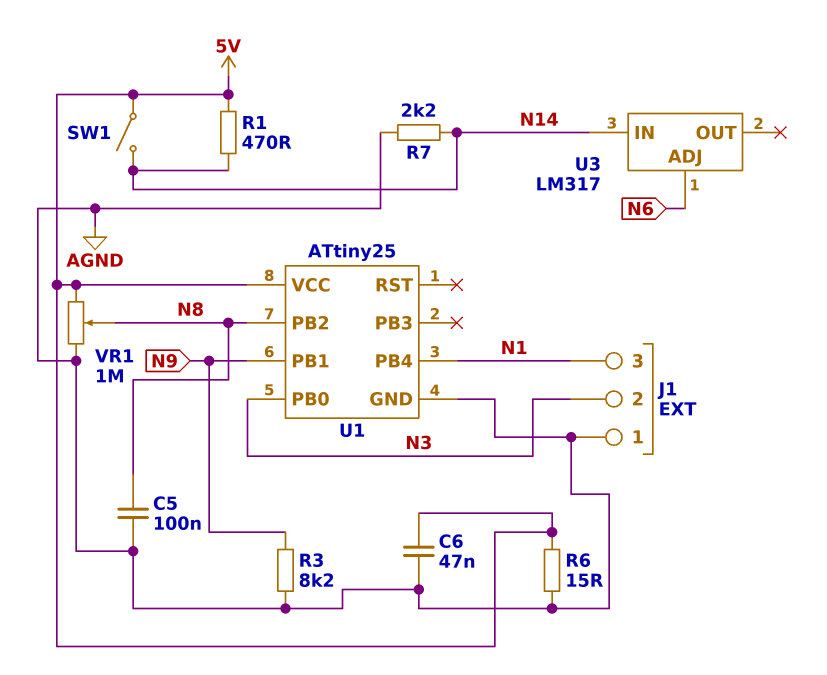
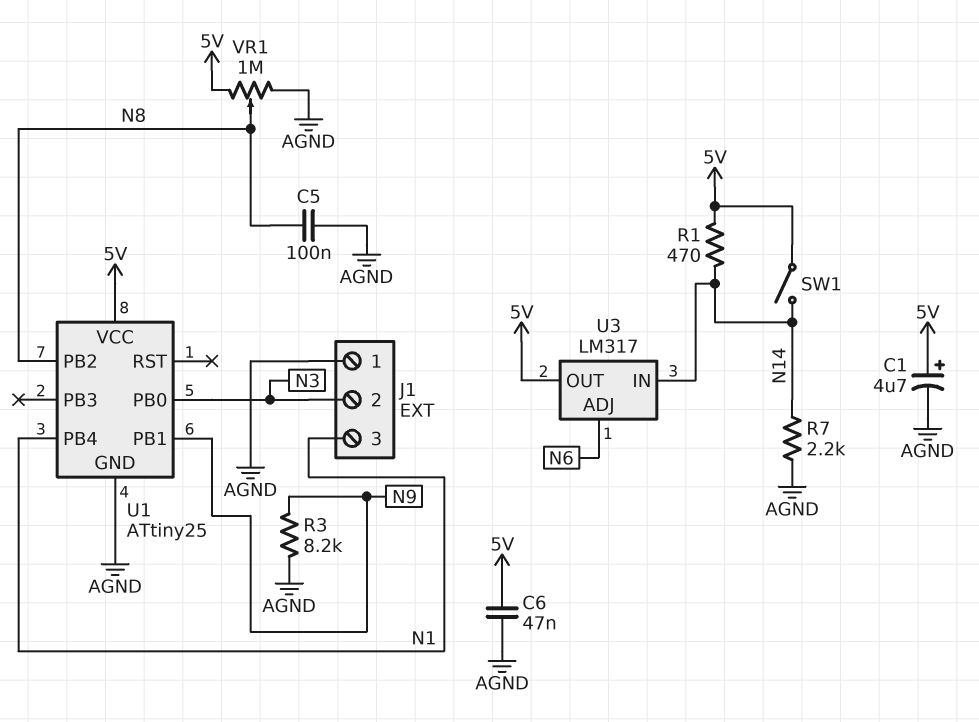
C1: none -> 4.7uF (plus 5V, minus AGND)
R6: 15 (5V, AGND) -> none
U3 pin OUT: none -> 5V

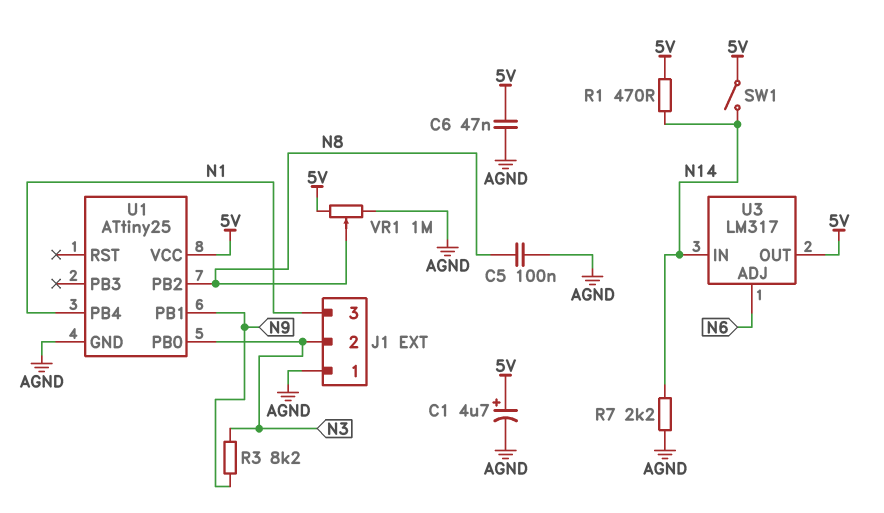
R3: 8.2k (AGND, N9) -> 8.2k (N3, N9)

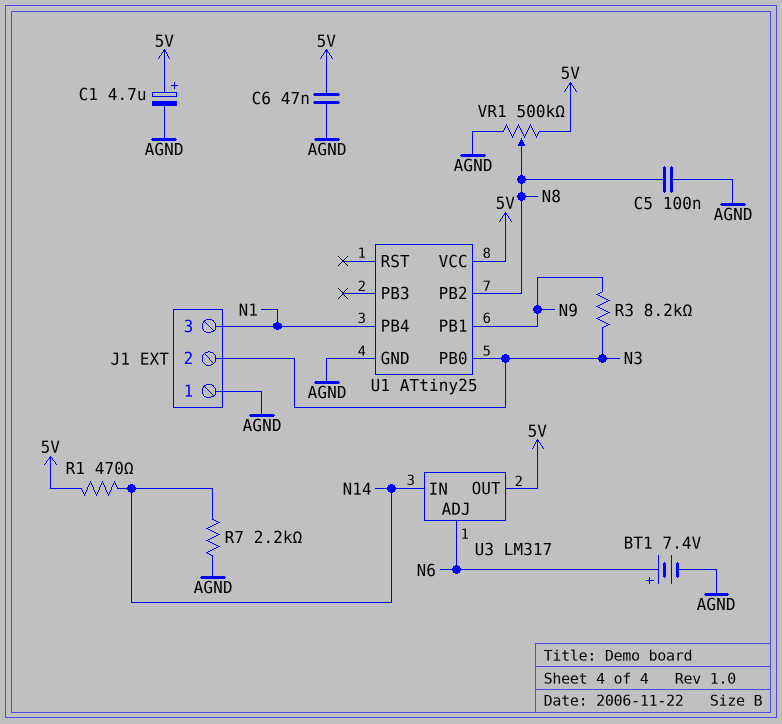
BT1: none -> 7.4V (plus N6, minus AGND)
SW1: switch (5V, N14) -> none
VR1: 1M (5V, AGND, wiper N8) -> 500k (5V, AGND, wiper N8)

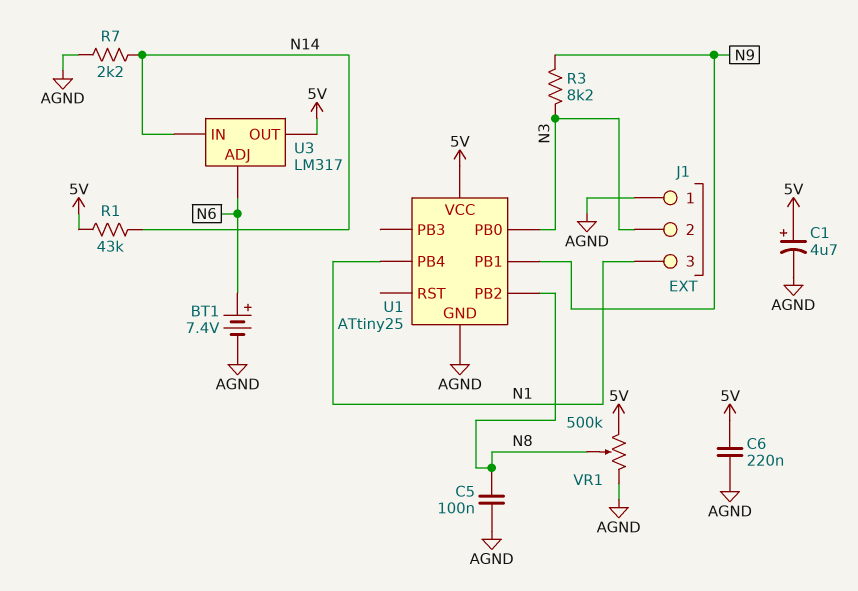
C6: 47nF (5V, AGND) -> 220nF (5V, AGND)
R1: 470 (5V, N14) -> 43k (5V, N14)

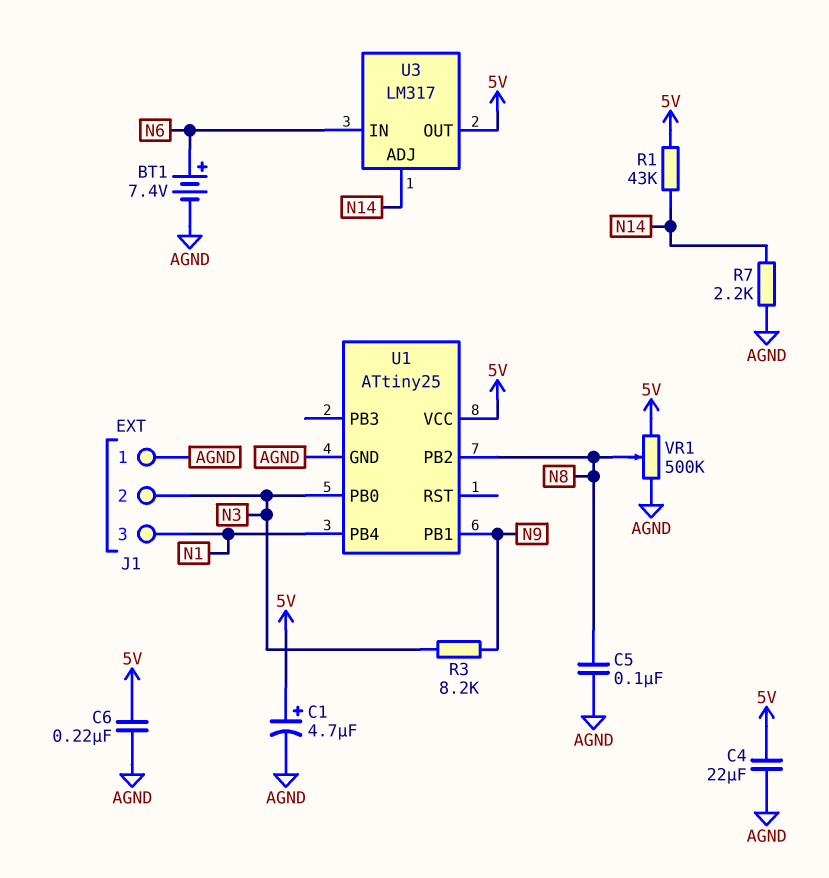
C4: none -> 22uF (5V, AGND)
U3 pin ADJ: N6 -> N14
U3 pin IN: N14 -> N6

